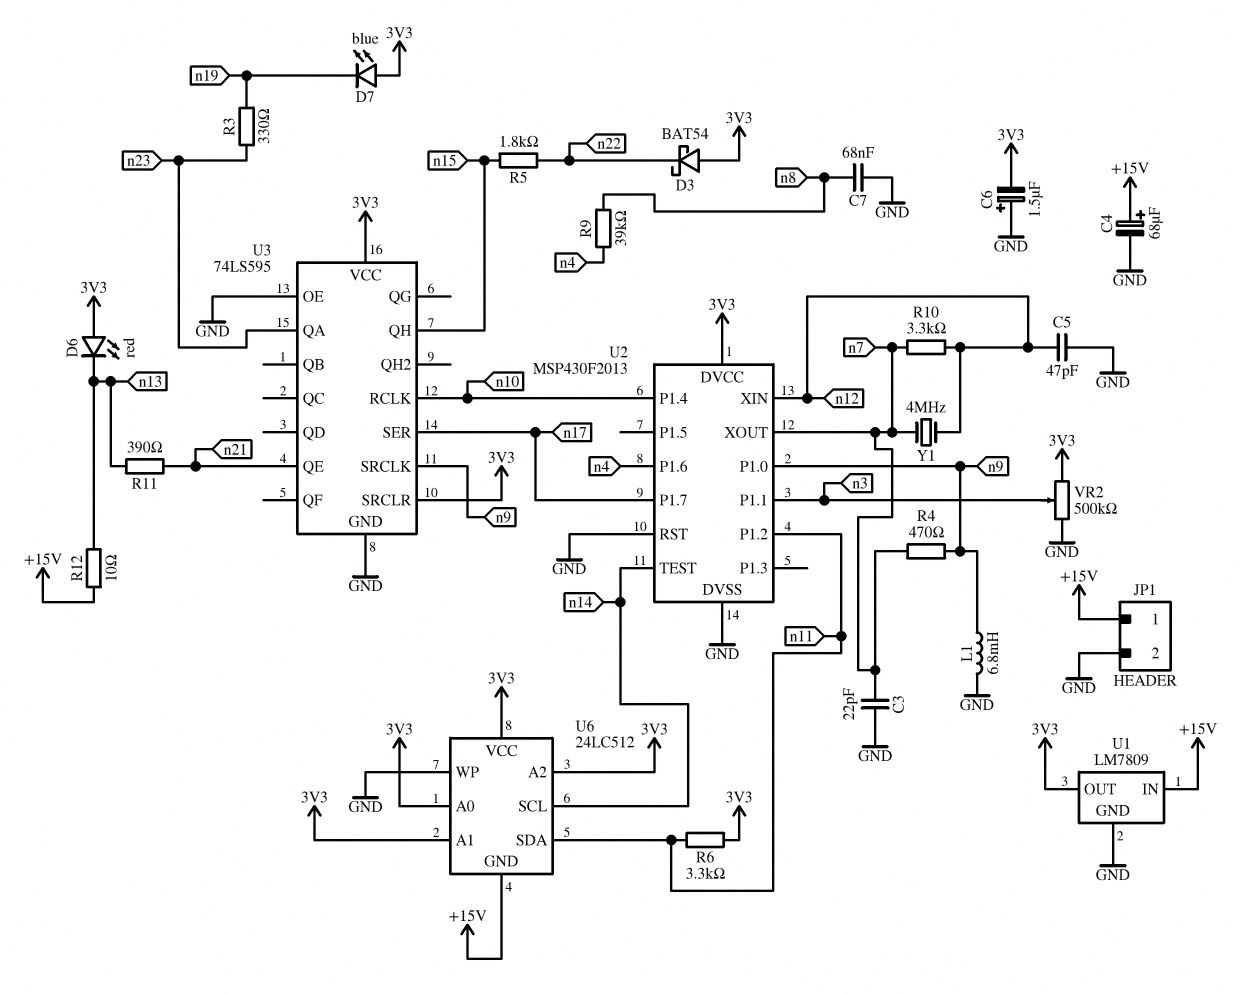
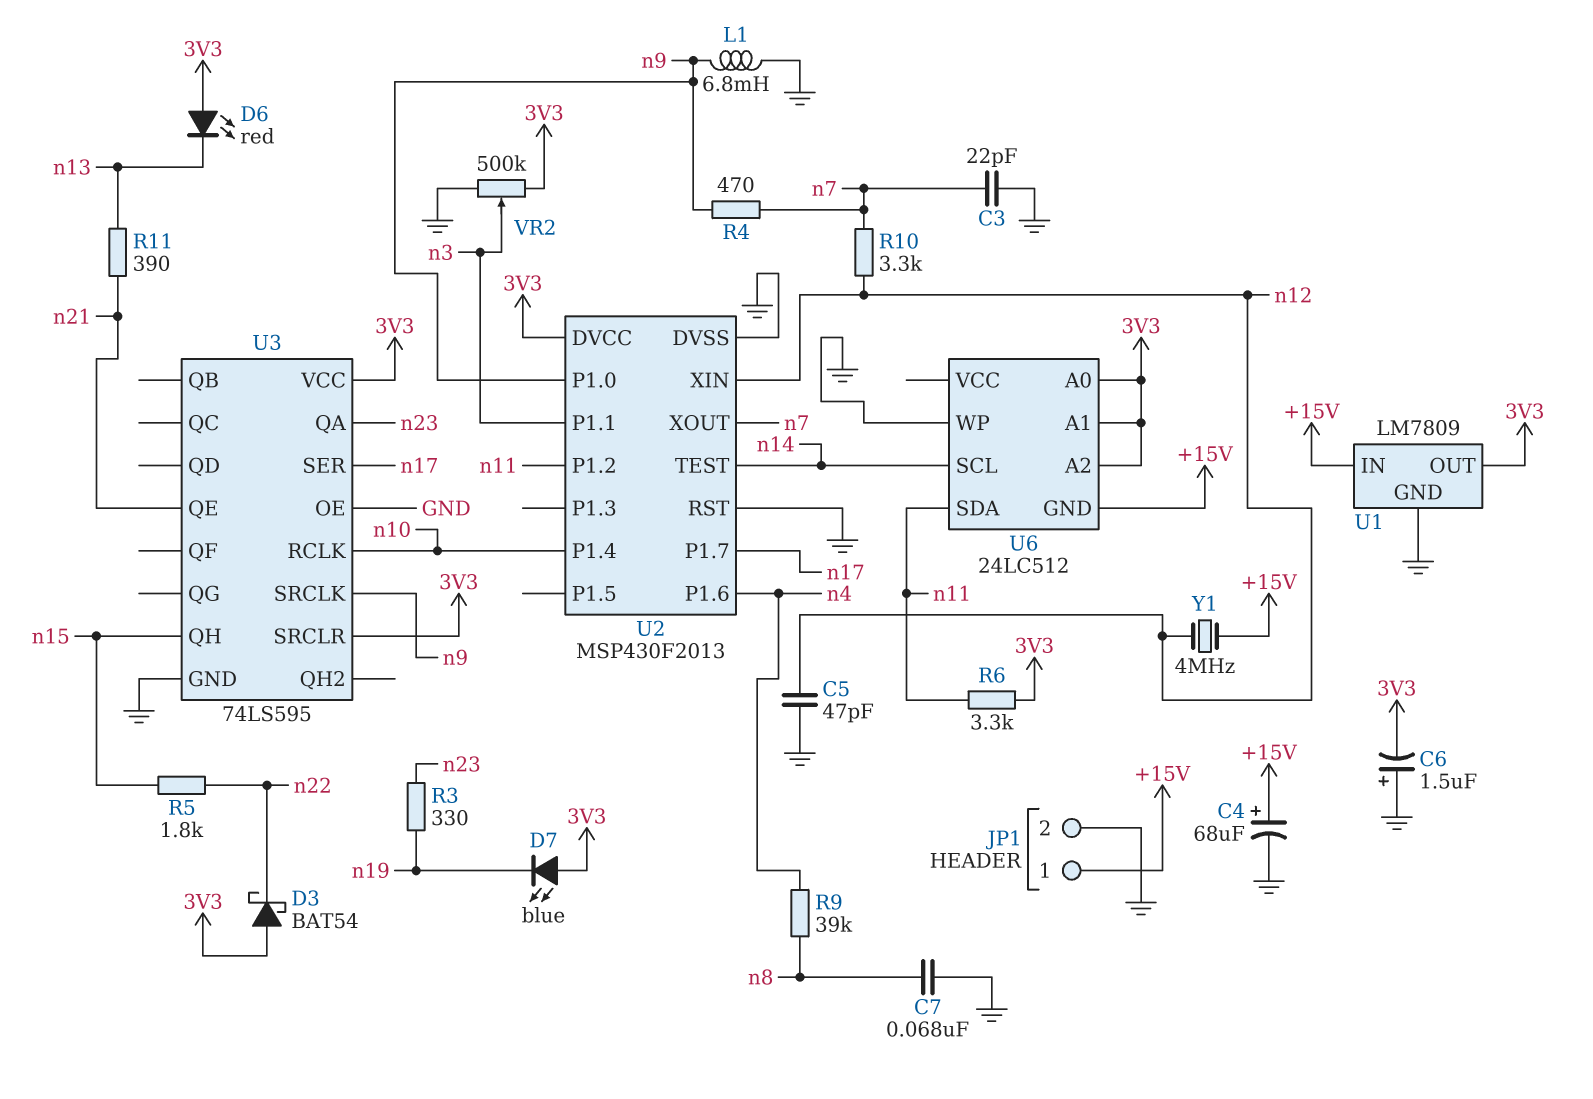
R12: 10 (+15V, n13) -> none
U6 pin VCC: 3V3 -> none
Y1: 4MHz (n7, n12) -> 4MHz (+15V, n12)

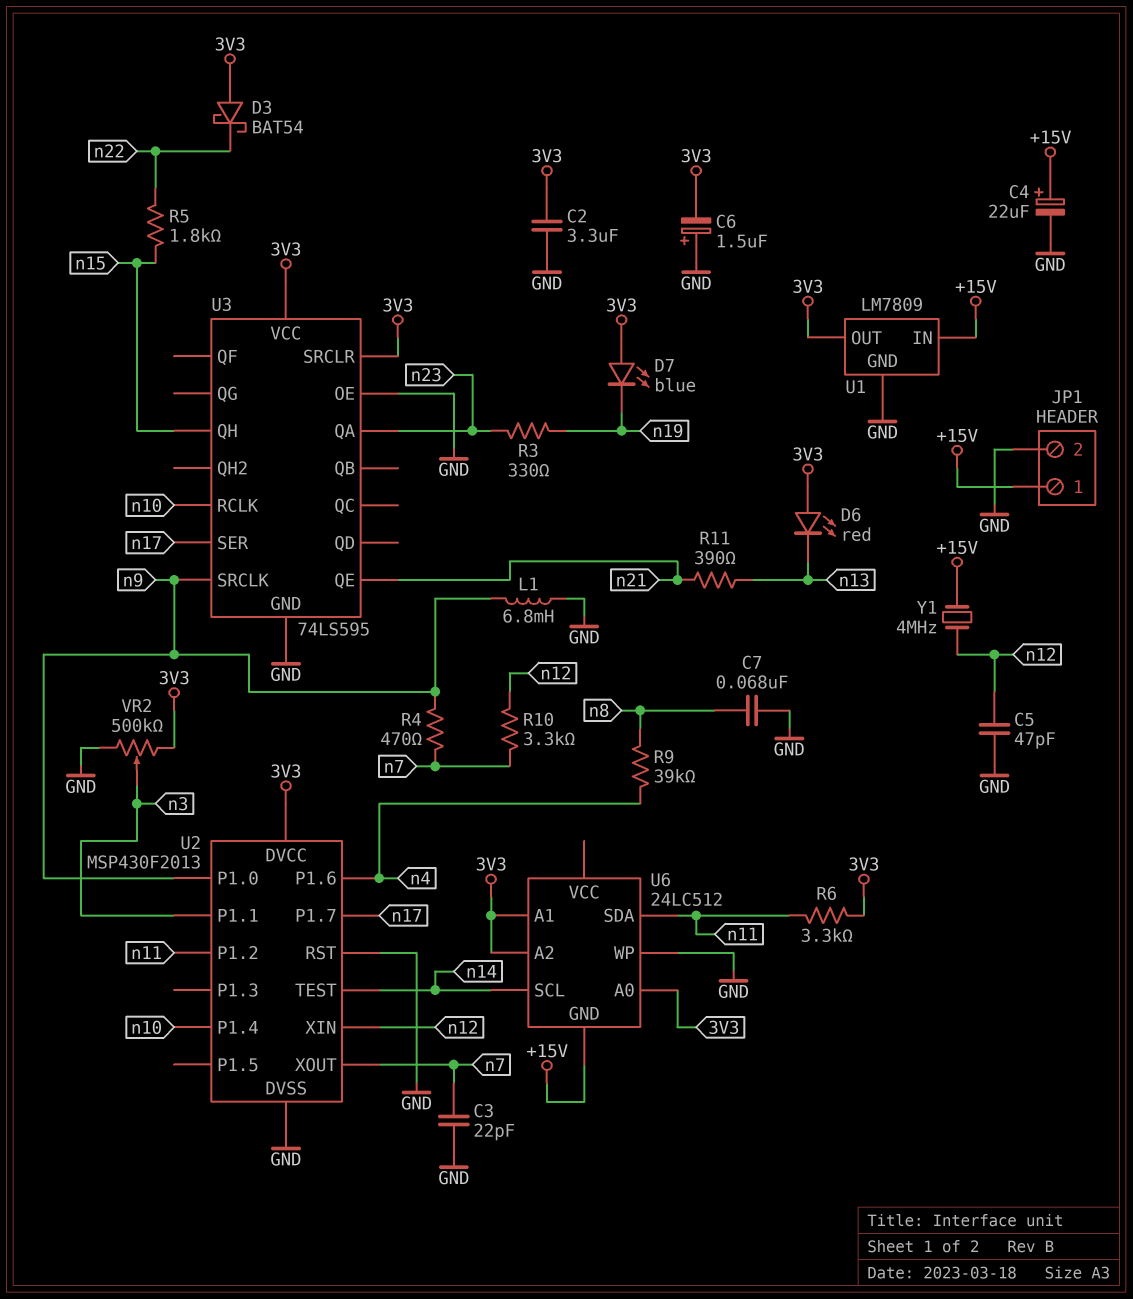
C2: none -> 3.3uF (3V3, GND)
C4: 68uF (plus +15V, minus GND) -> 22uF (plus +15V, minus GND)

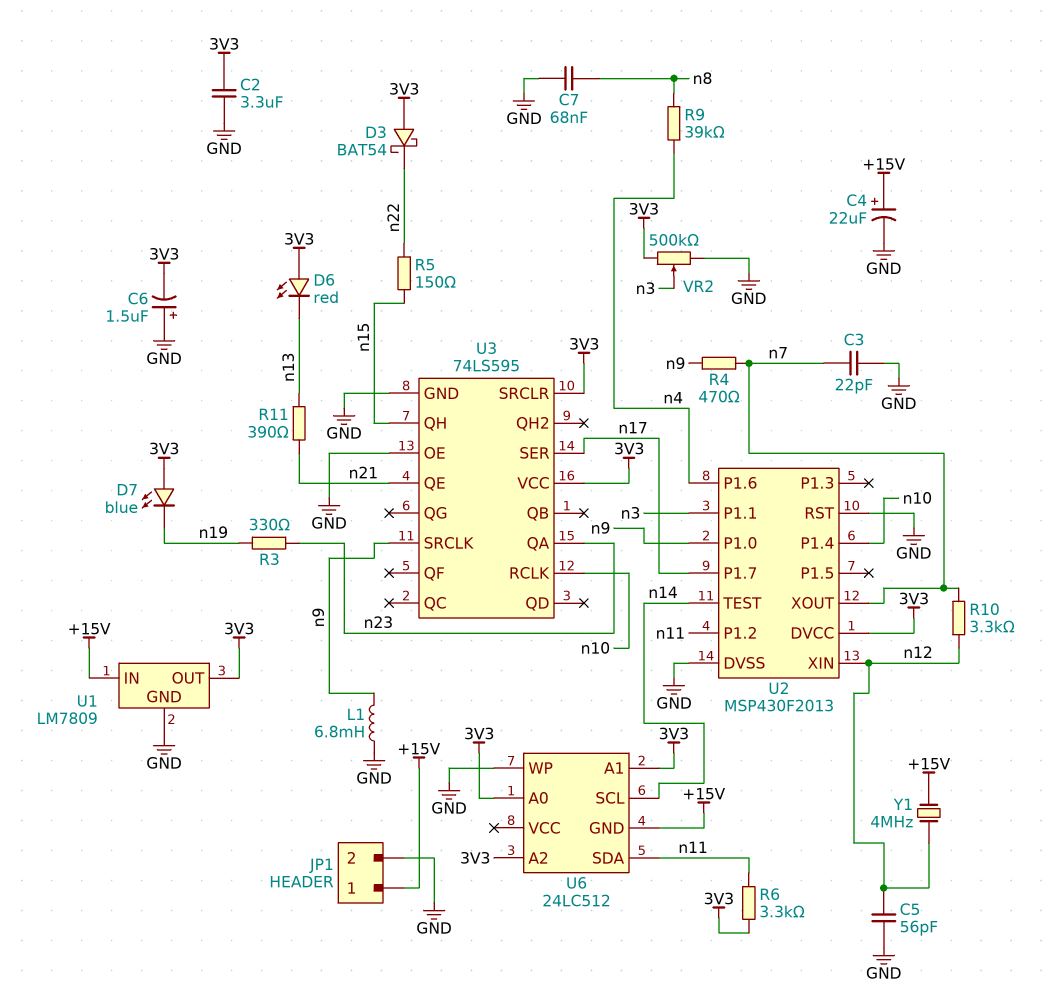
C5: 47pF (GND, n12) -> 56pF (GND, n12)
R5: 1.8k (n15, n22) -> 150 (n15, n22)

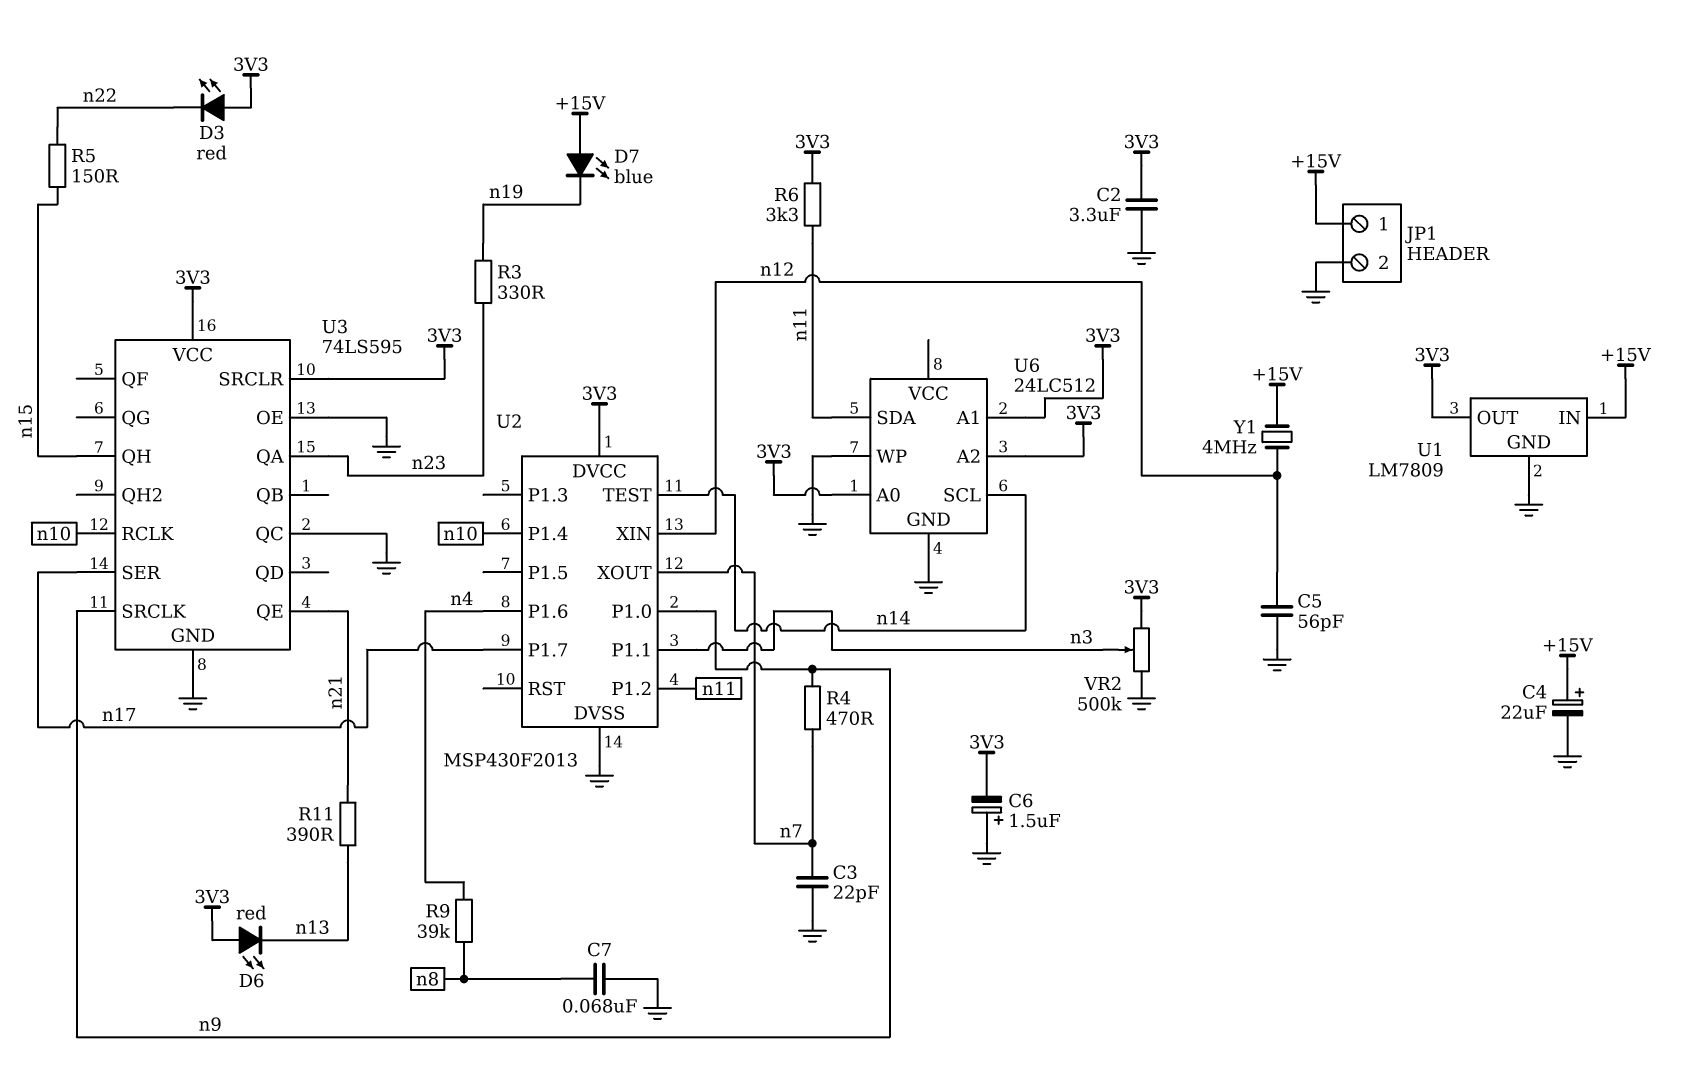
D3: schottky BAT54 (A 3V3, K n22) -> LED red (A 3V3, K n22)
D7: LED blue (A 3V3, K n19) -> LED blue (A +15V, K n19)
L1: 6.8mH (GND, n9) -> none
R10: 3.3k (n7, n12) -> none
U2 pin RST: GND -> none
U3 pin QC: none -> GND
U6 pin GND: +15V -> GND

